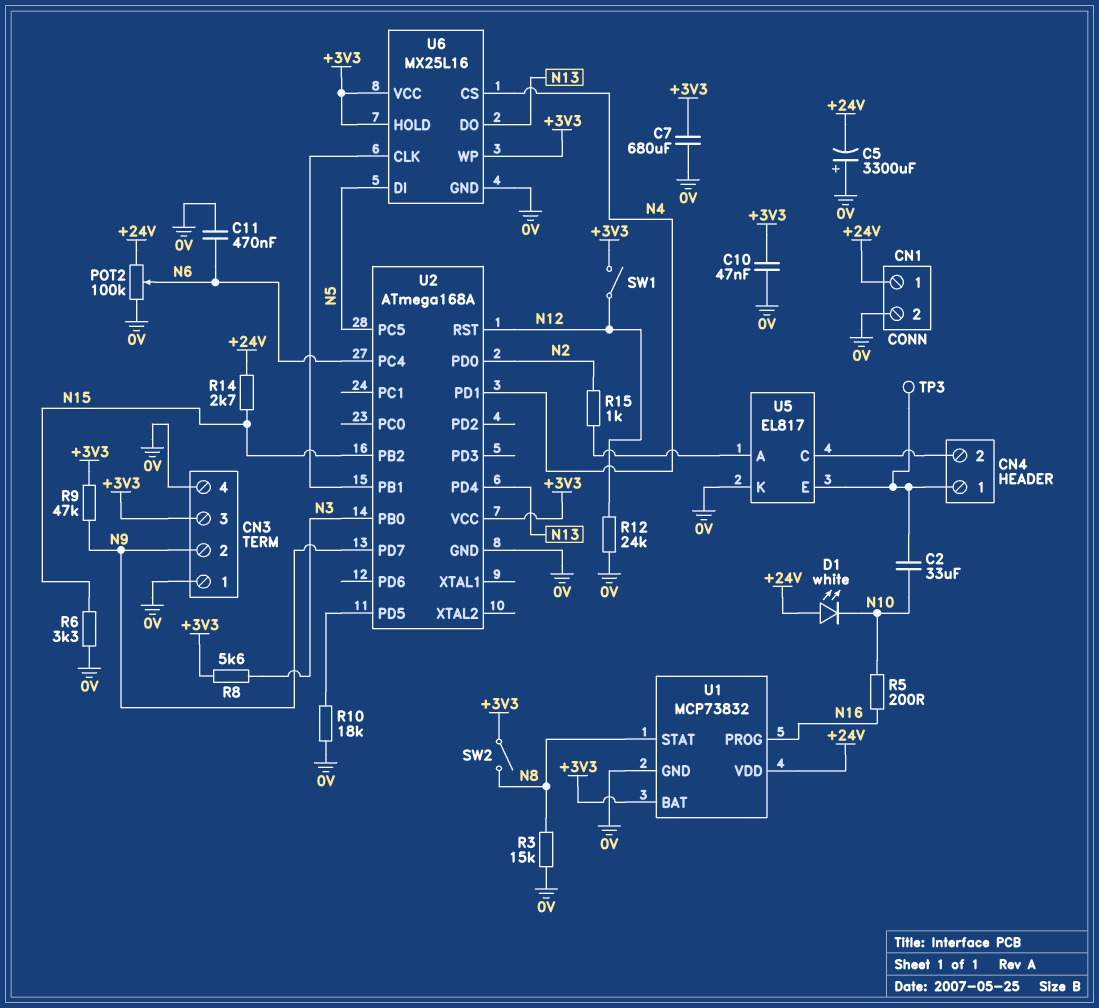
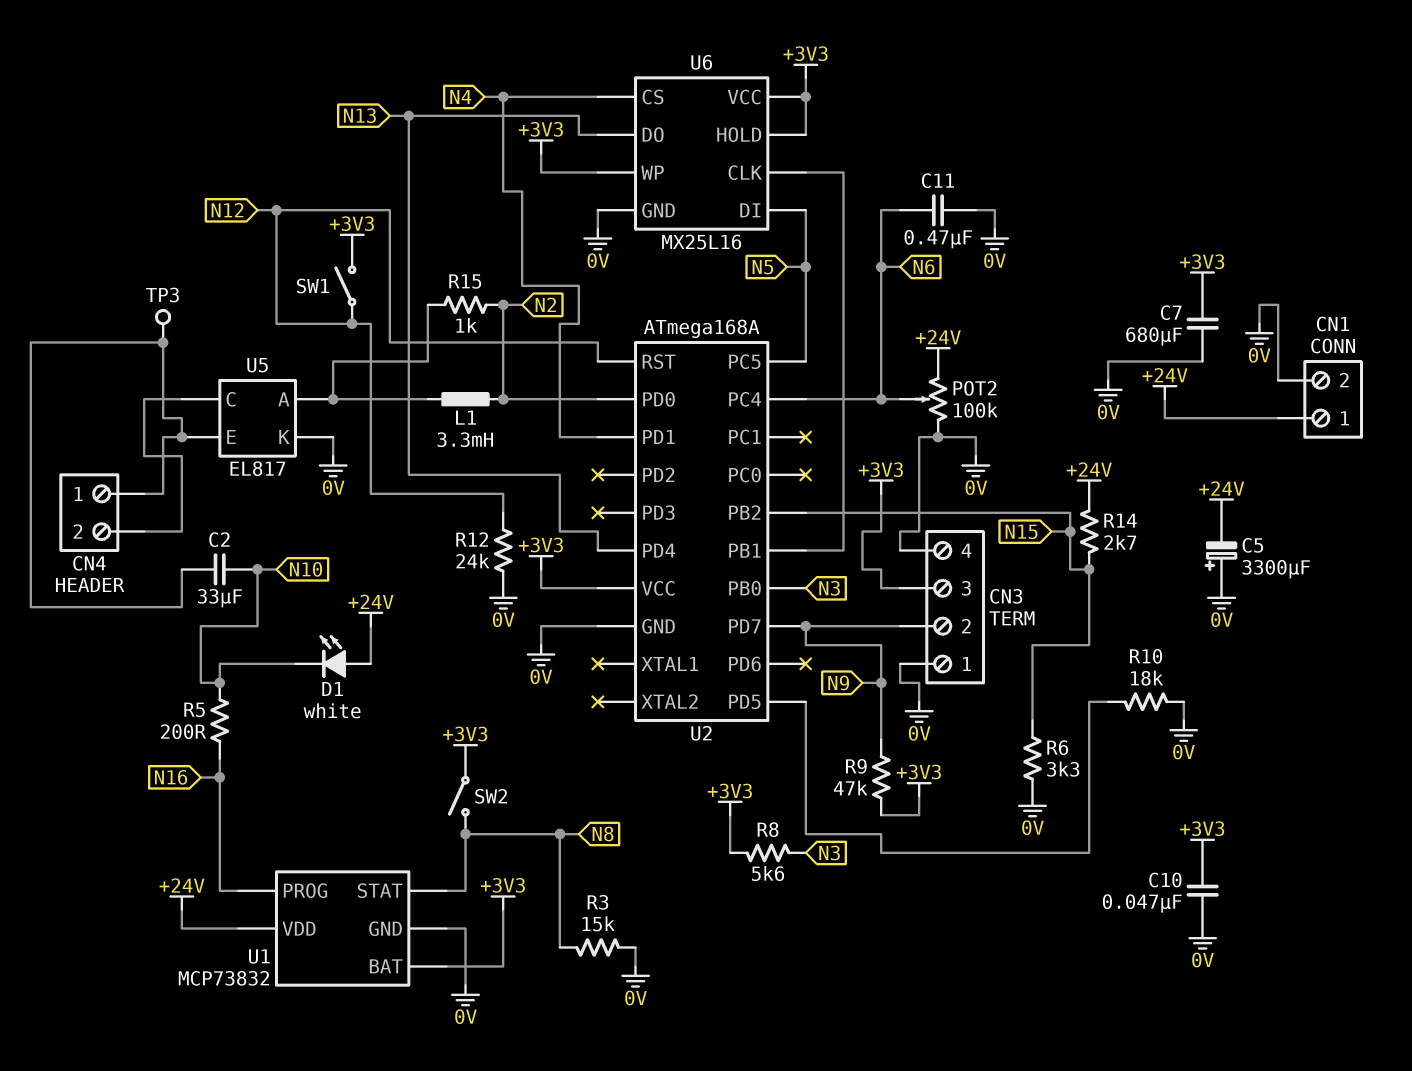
L1: none -> 3.3mH (N2, U5/A)

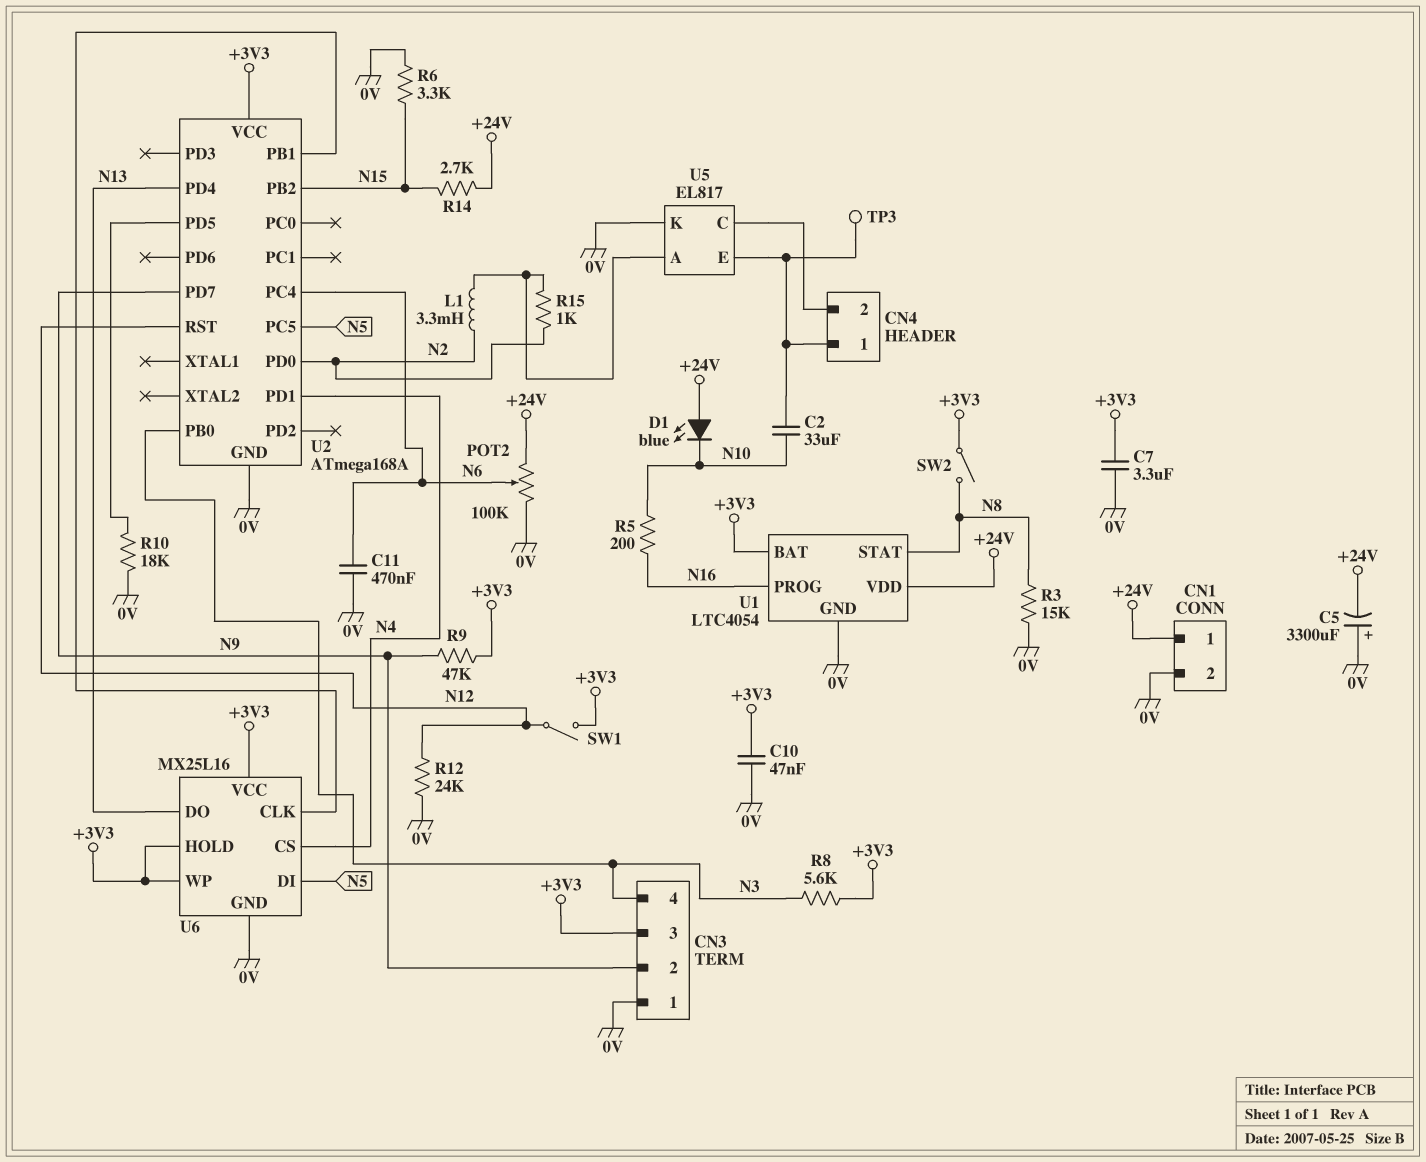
C7: 680uF (+3V3, 0V) -> 3.3uF (+3V3, 0V)
CN3 pin 4: 0V -> N3
D1: LED white (A +24V, K N10) -> LED blue (A +24V, K N10)
U1: MCP73832 -> LTC4054

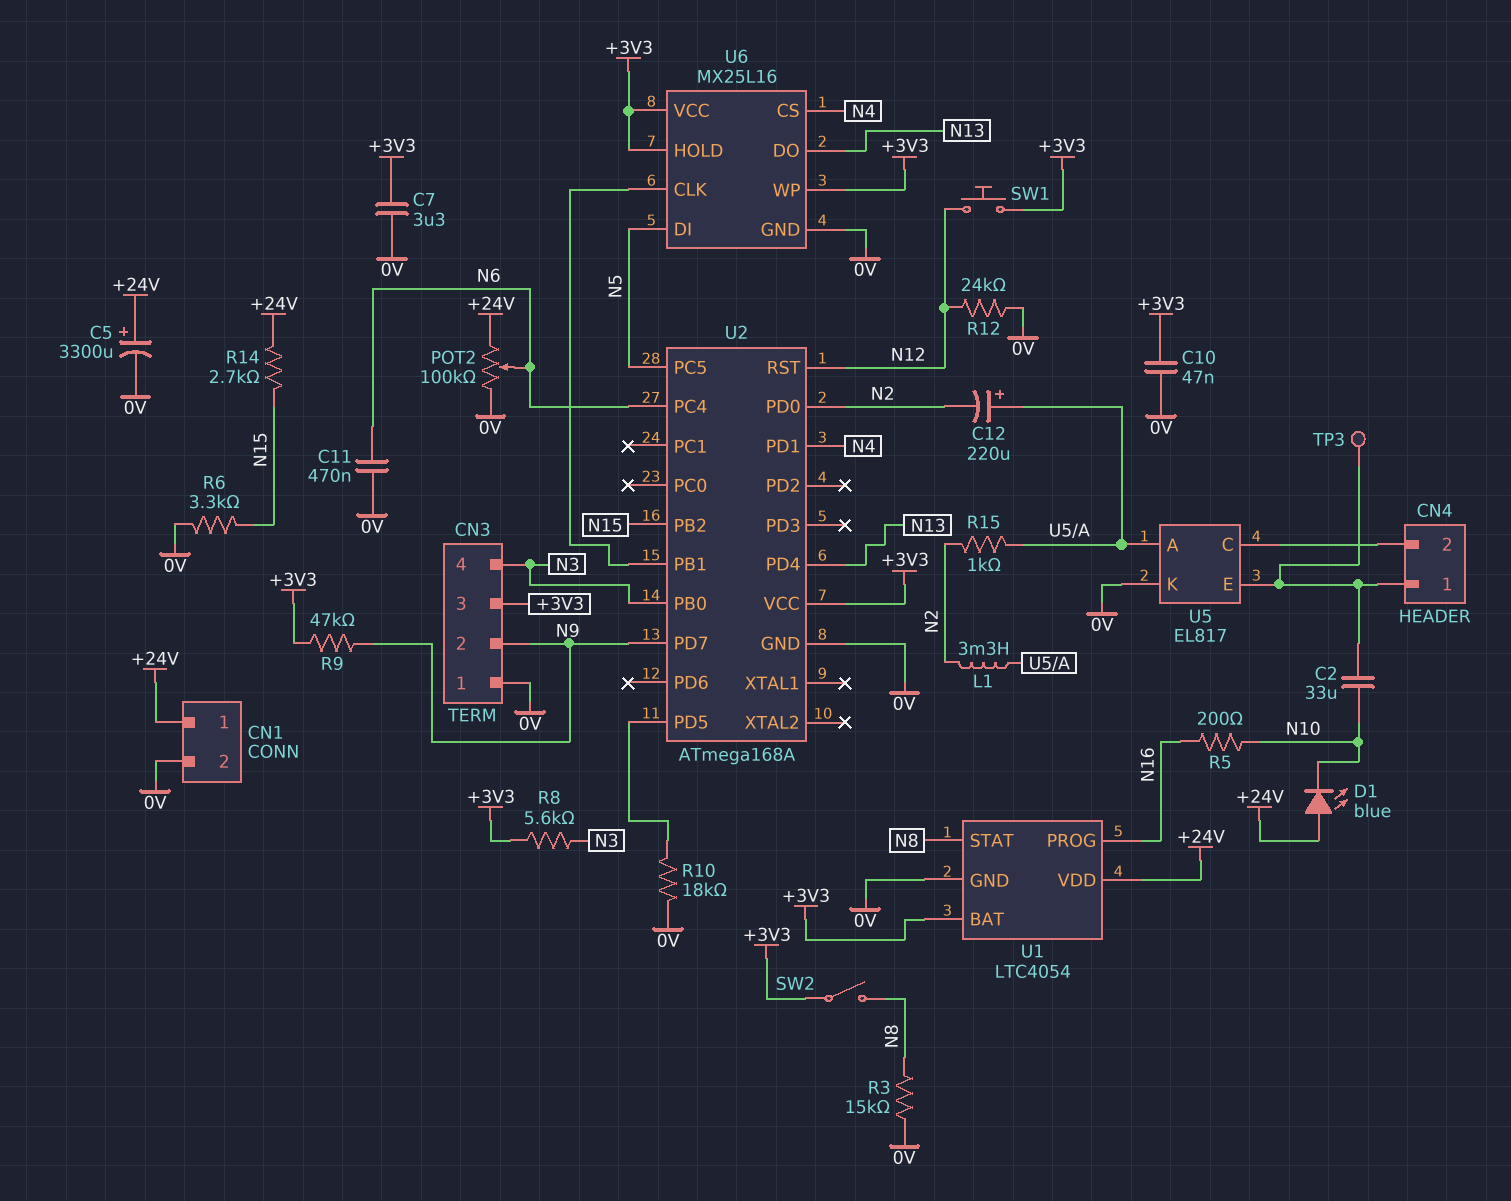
C5: 3300uF (plus 0V, minus +24V) -> 3300uF (plus +24V, minus 0V)
C12: none -> 220uF (plus U5/A, minus N2)
SW1: switch (+3V3, N12) -> button (+3V3, N12)

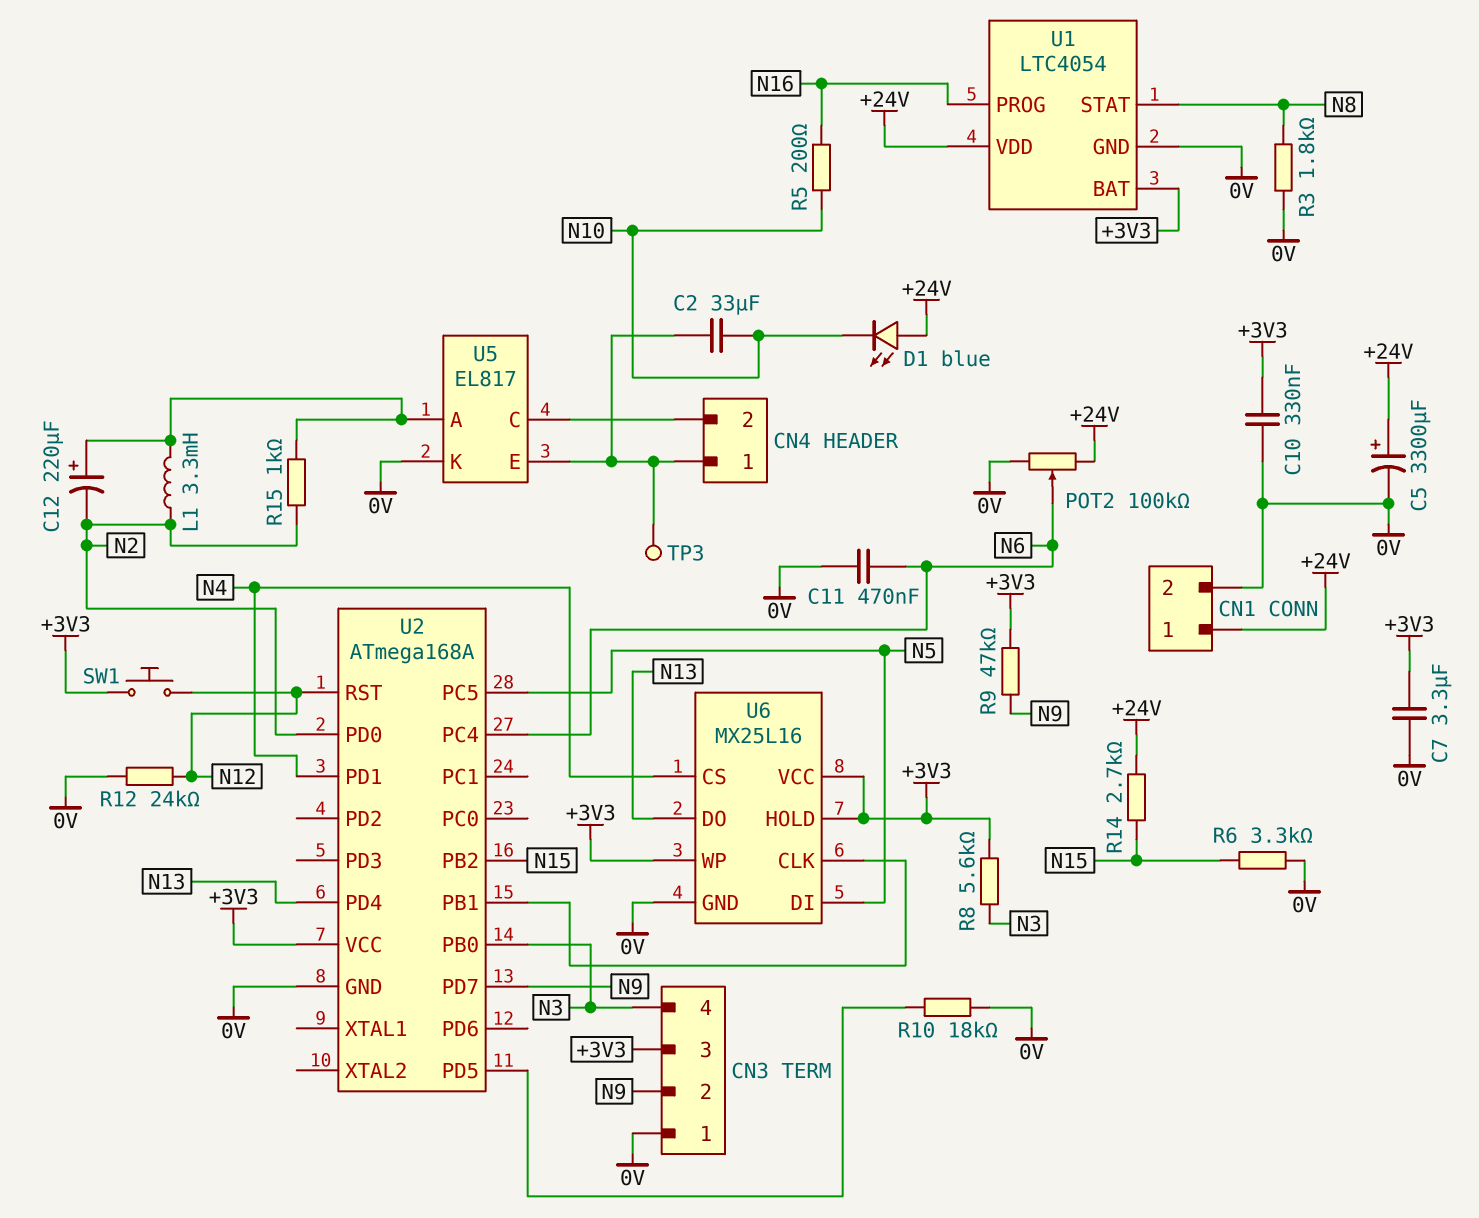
C10: 47nF (+3V3, 0V) -> 330nF (+3V3, 0V)
R3: 15k (0V, N8) -> 1.8k (0V, N8)
SW2: switch (+3V3, N8) -> none

